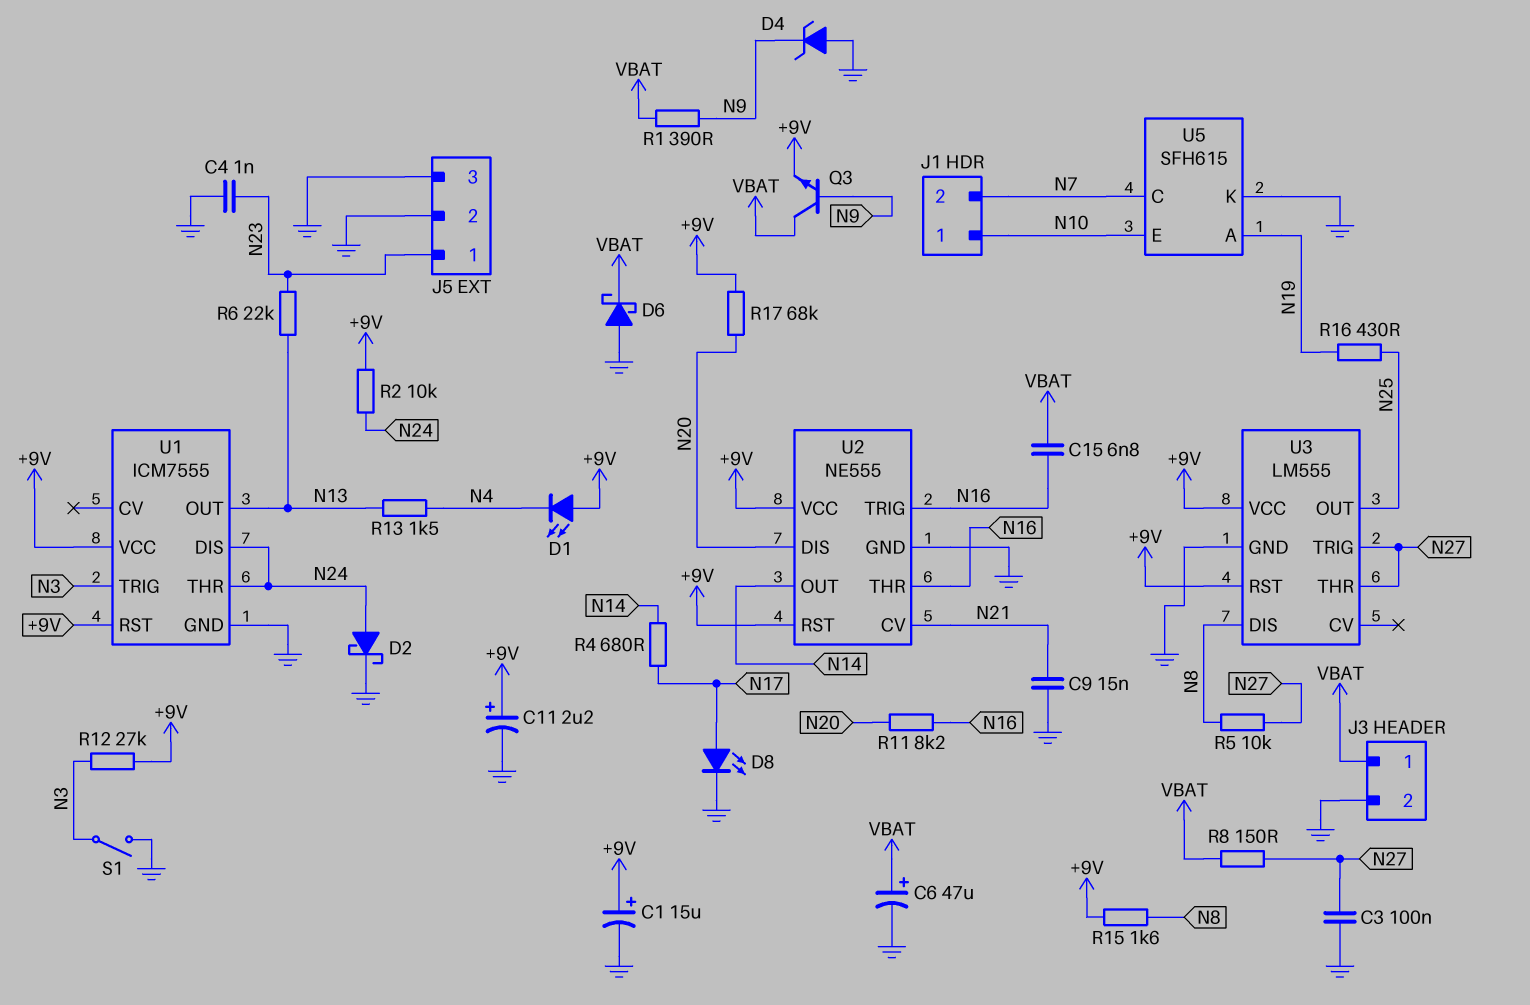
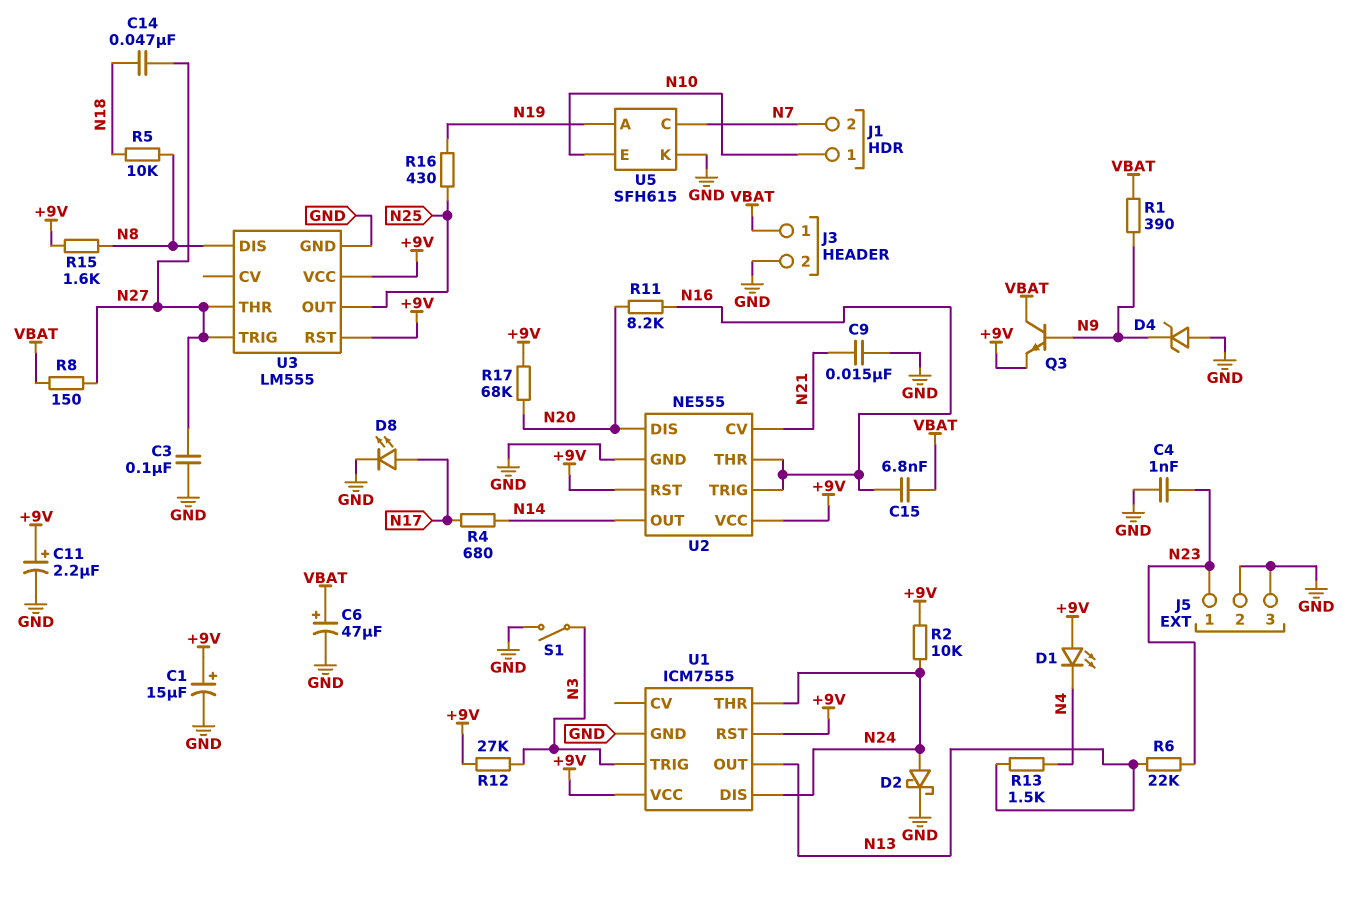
C14: none -> 47nF (N18, N27)
D6: schottky (A GND, K VBAT) -> none
R5: 10k (N8, N27) -> 10k (N8, N18)

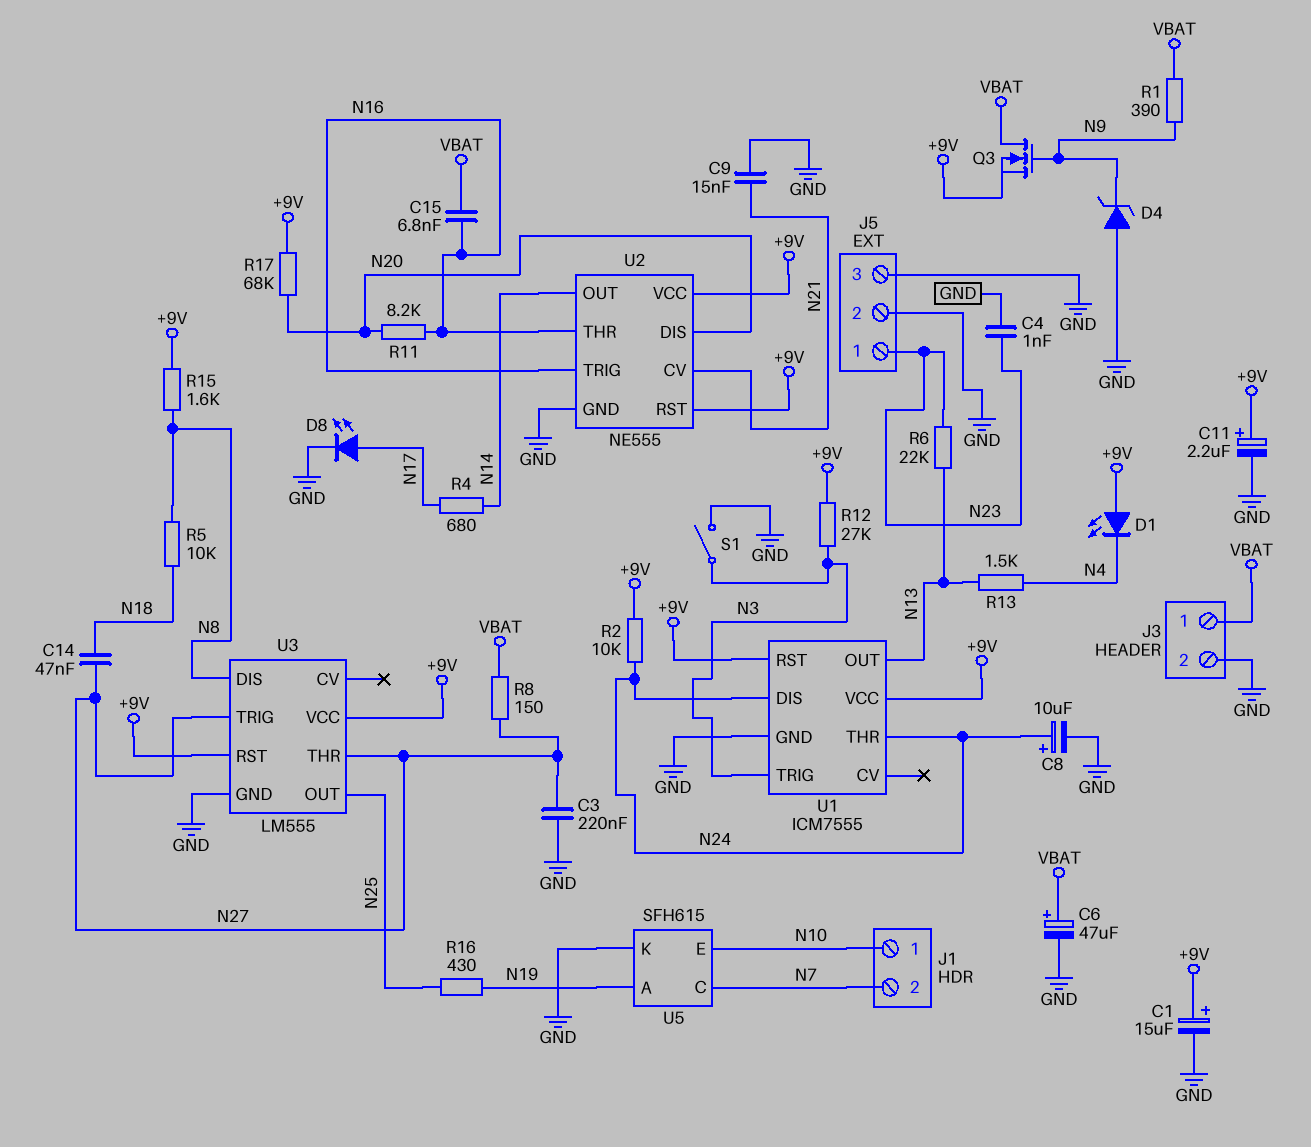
C3: 100nF (GND, N27) -> 220nF (GND, N27)
C8: none -> 10uF (plus N24, minus GND)
D2: schottky (A N24, K GND) -> none
Q3: NPN (B N9, C VBAT, E +9V) -> NMOS (G N9, D VBAT, S +9V)

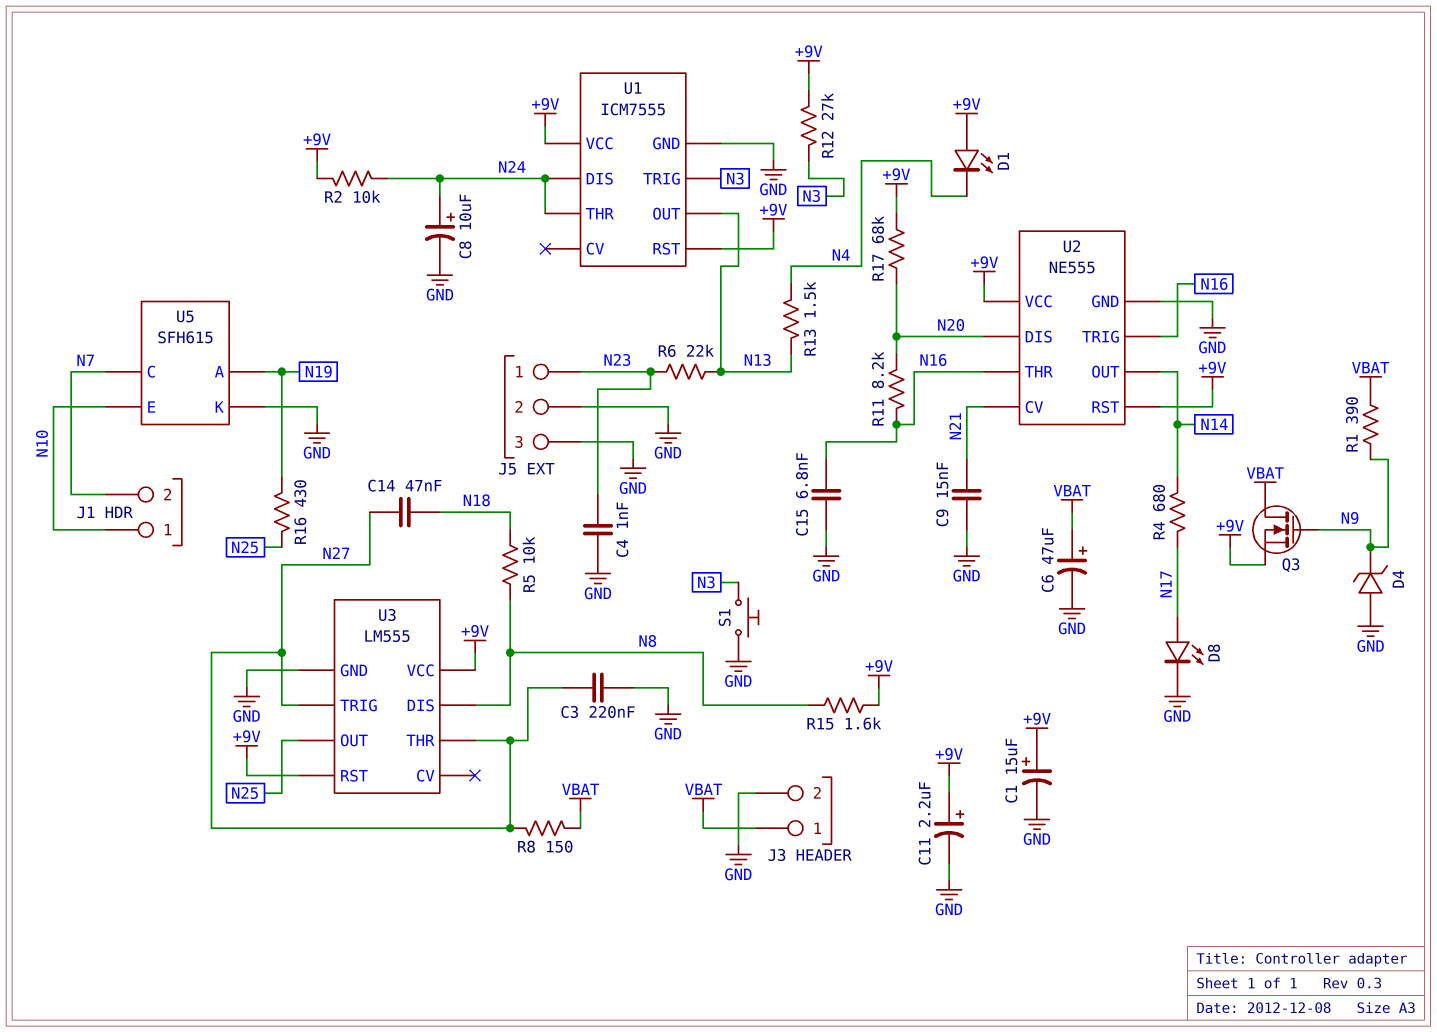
C15: 6.8nF (N16, VBAT) -> 6.8nF (GND, N16)
S1: switch (GND, N3) -> button (GND, N3)

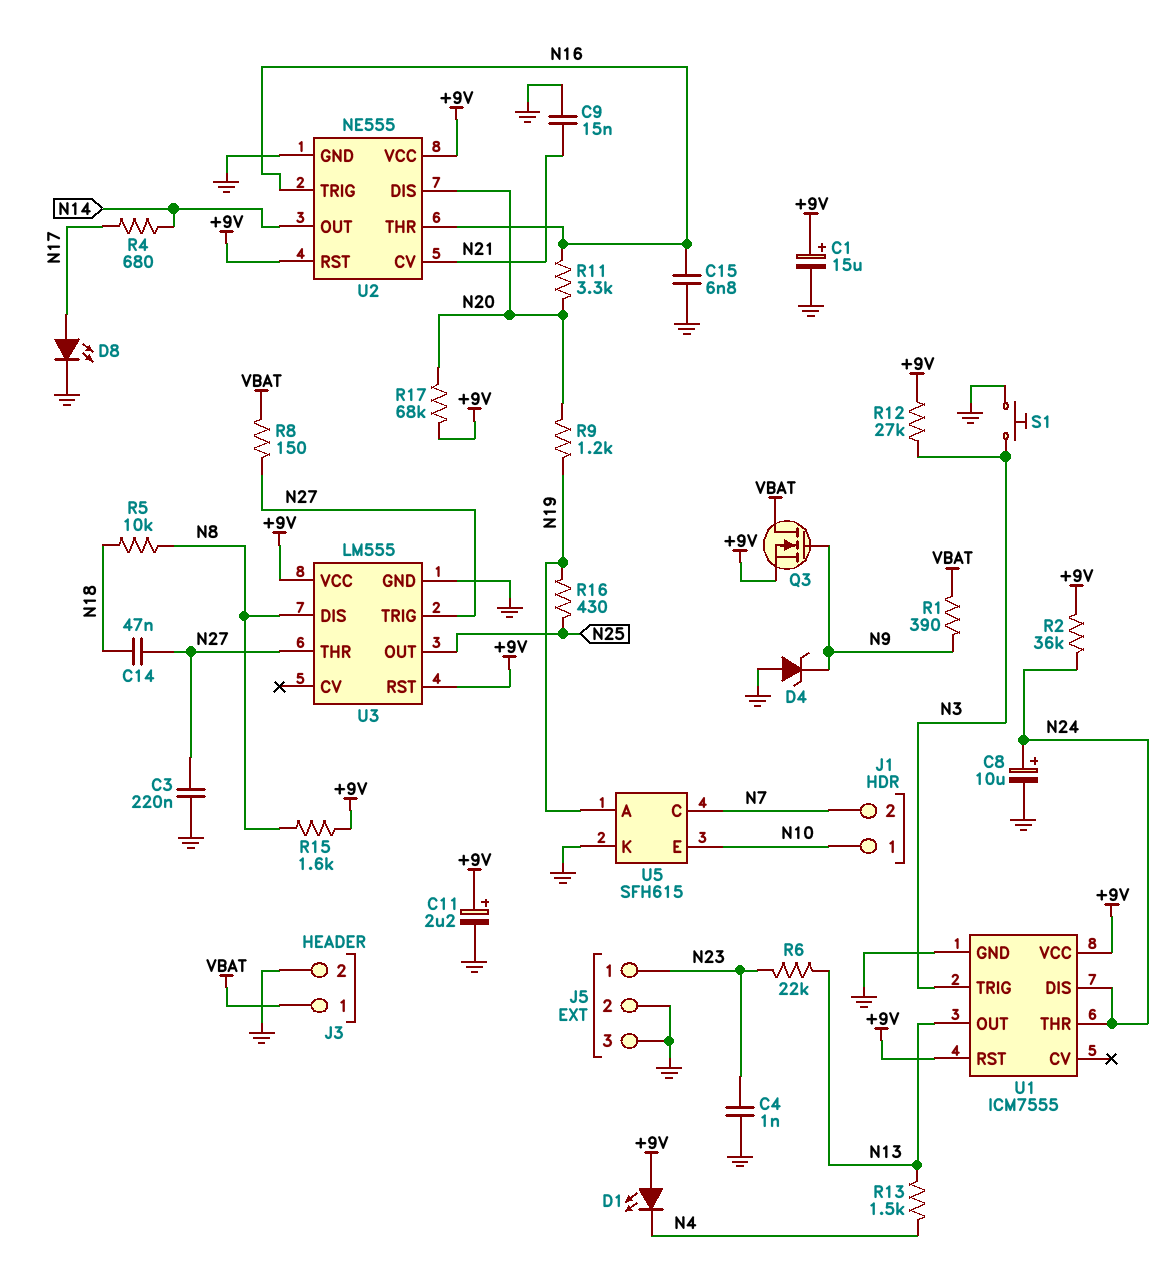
C6: 47uF (plus VBAT, minus GND) -> none
R2: 10k (+9V, N24) -> 36k (+9V, N24)
R9: none -> 1.2k (N19, N20)
R11: 8.2k (N16, N20) -> 3.3k (N16, N20)

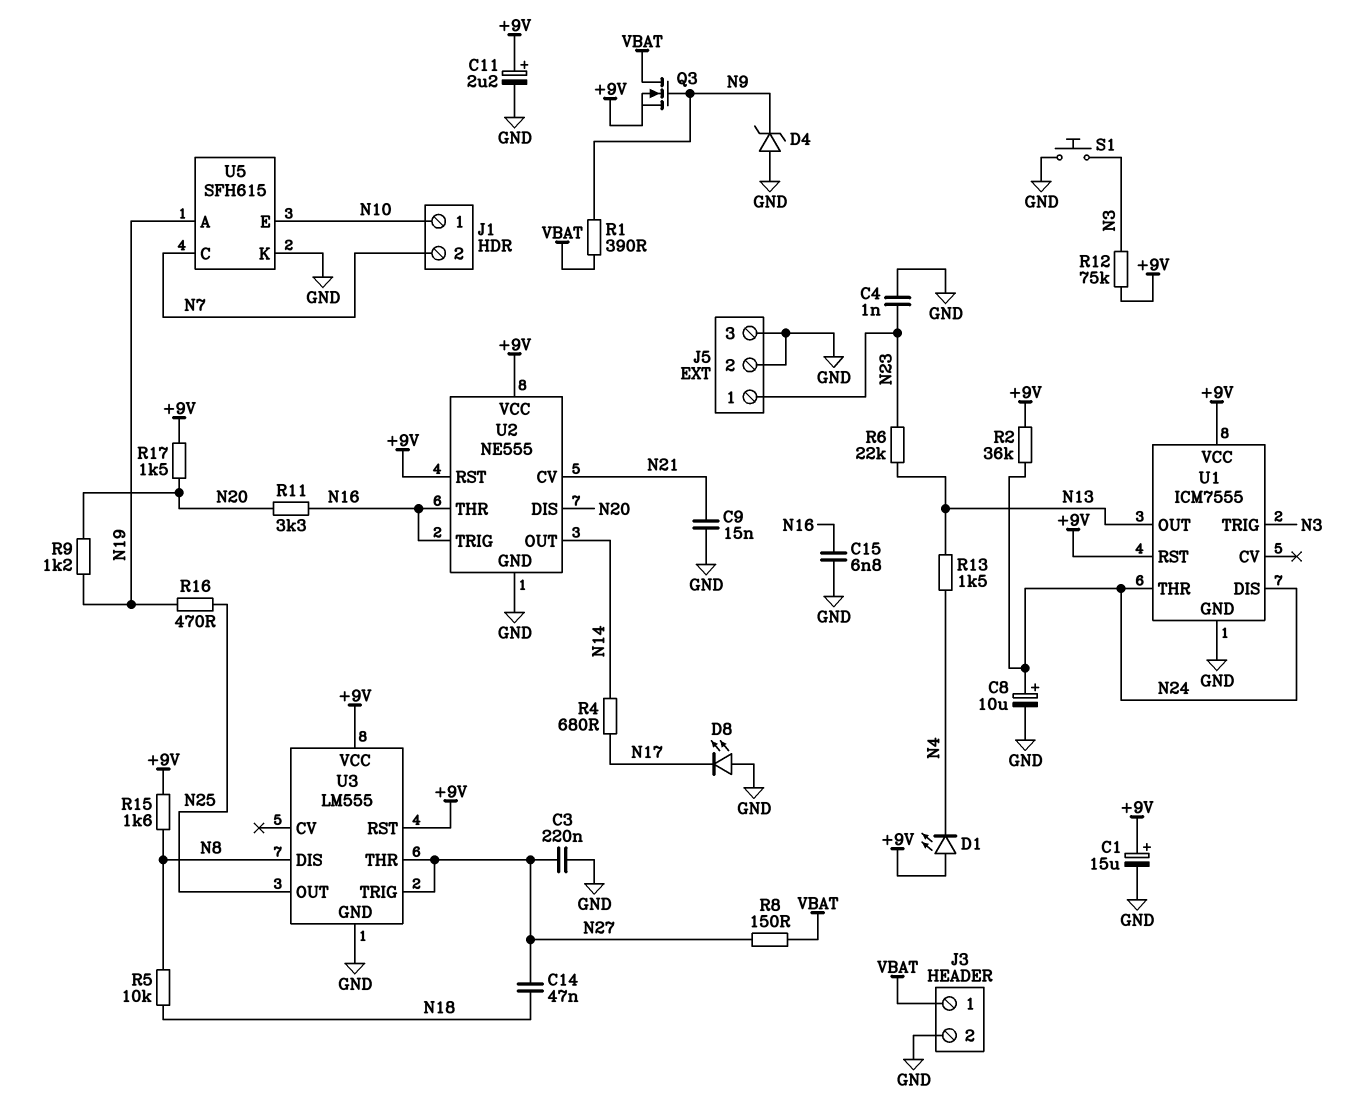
D8: LED (A N17, K GND) -> LED (A GND, K N17)
R12: 27k (+9V, N3) -> 75k (+9V, N3)
R16: 430 (N19, N25) -> 470 (N19, N25)
R17: 68k (+9V, N20) -> 1.5k (+9V, N20)

